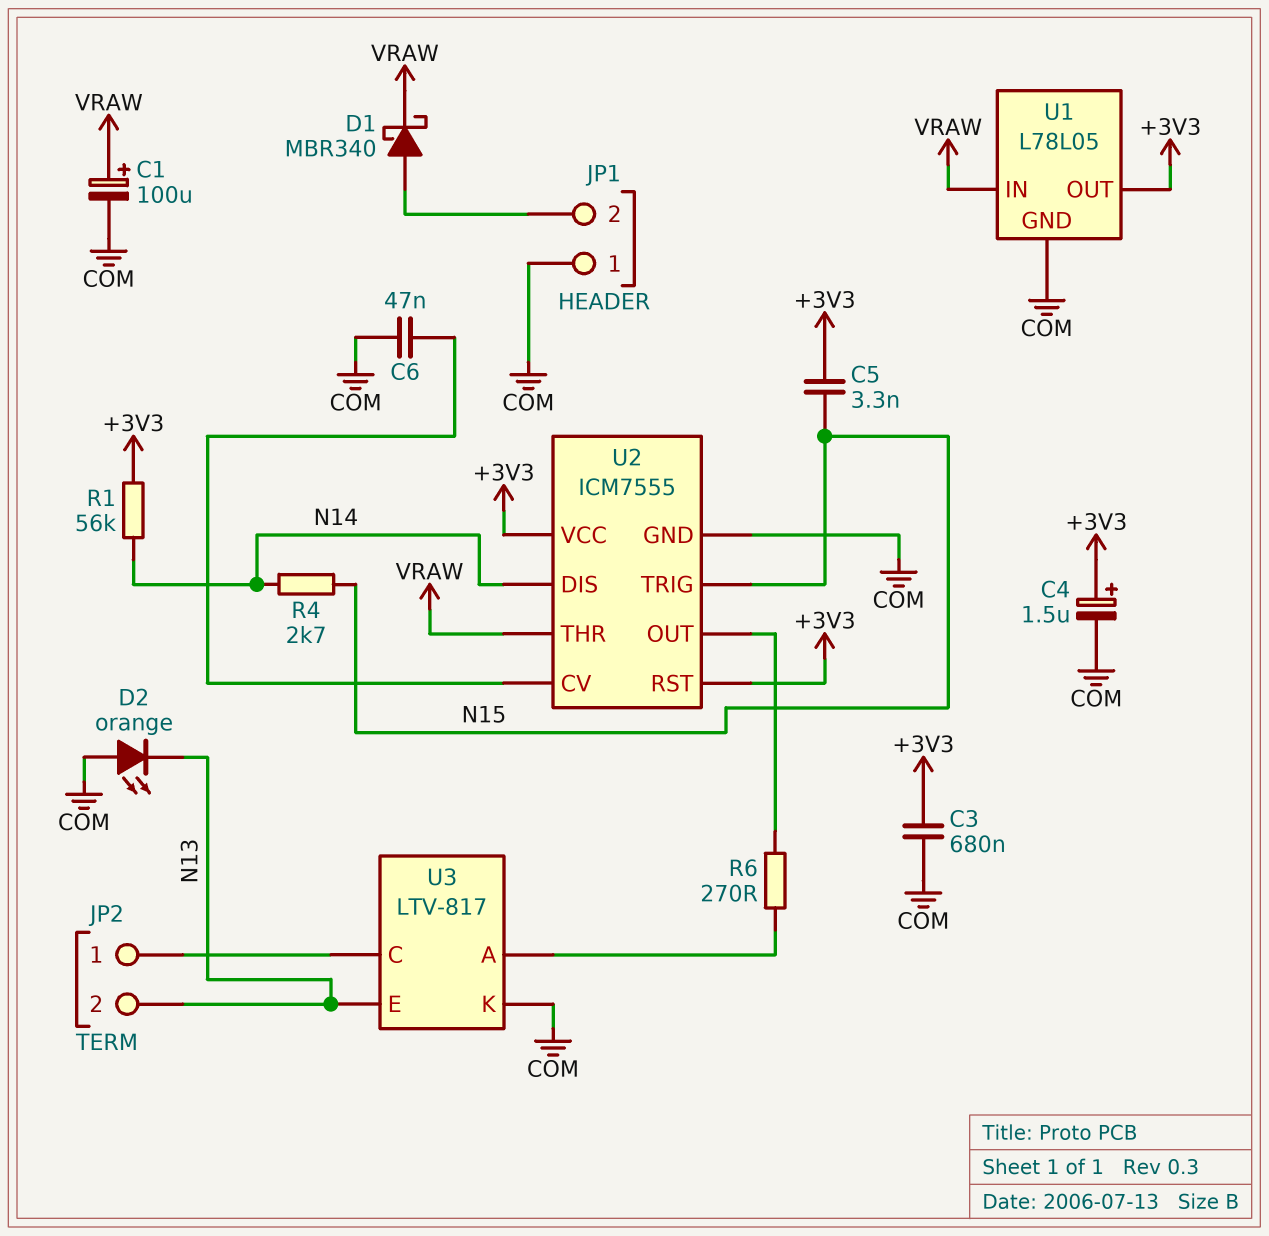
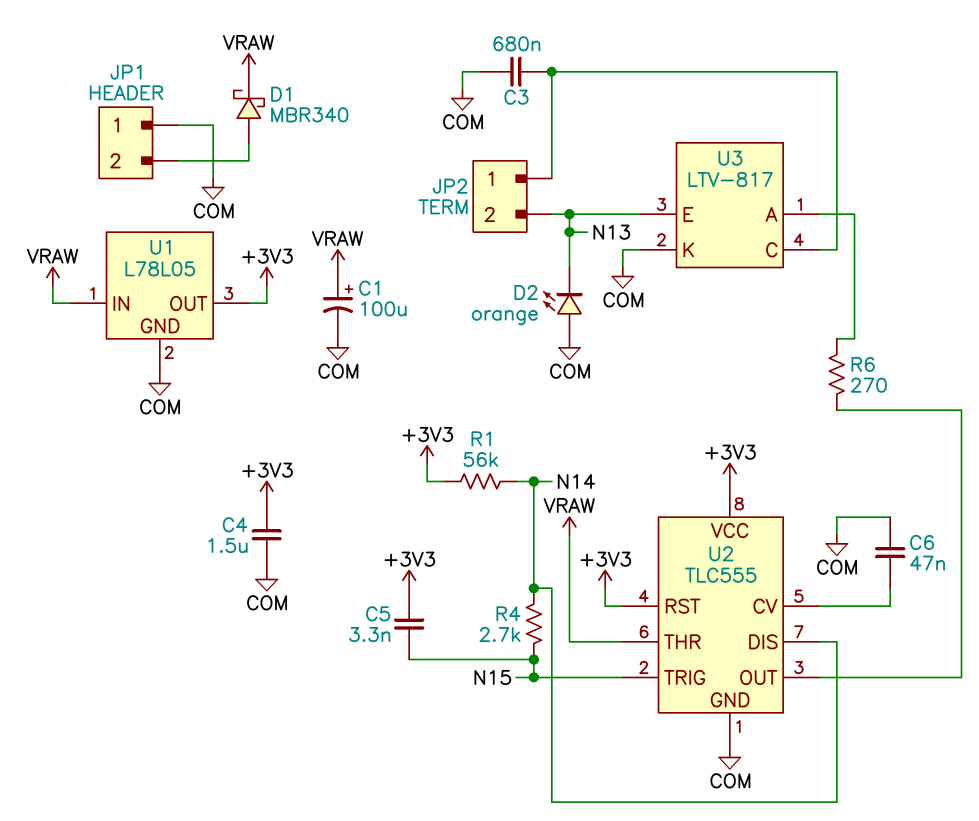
C3: 680nF (+3V3, COM) -> 680nF (COM, JP2/1)
C4: 1.5uF (plus +3V3, minus COM) -> 1.5uF (+3V3, COM)
U2: ICM7555 -> TLC555

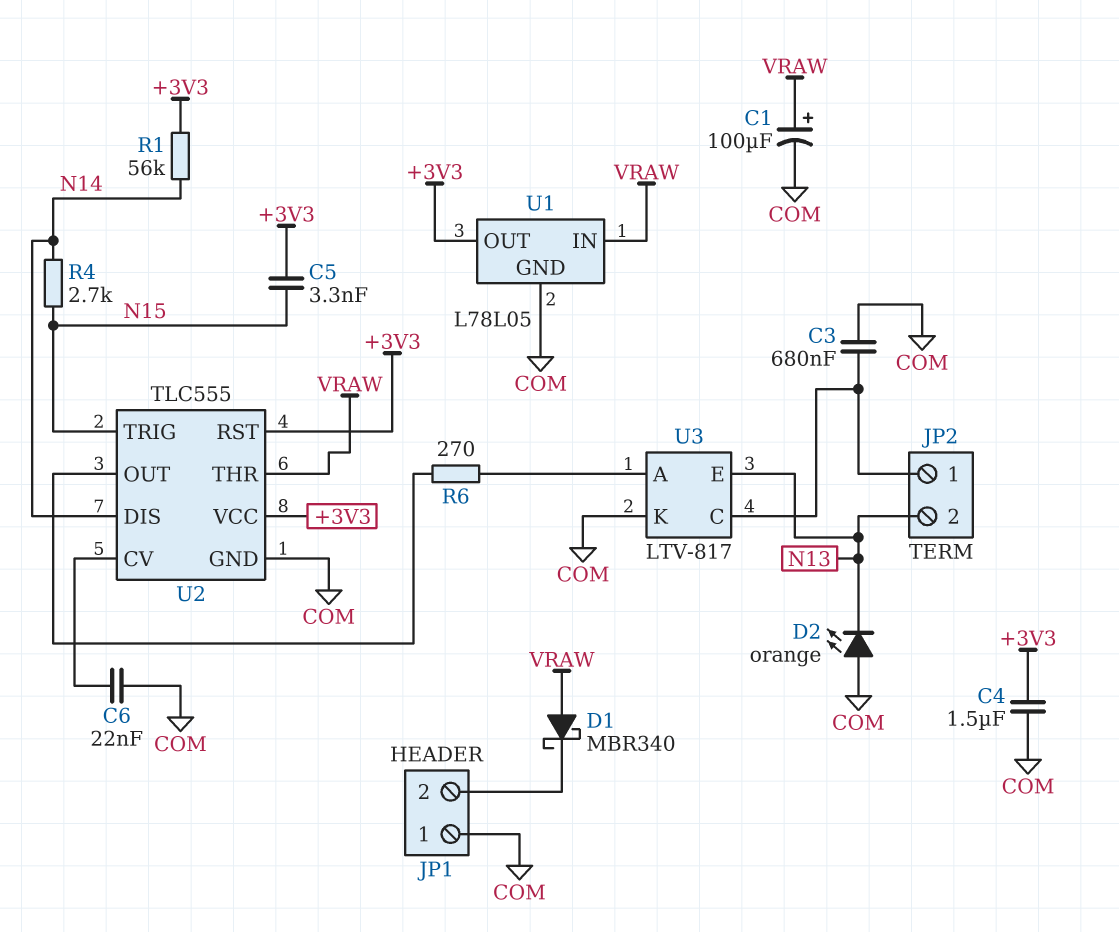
C6: 47nF (COM, U2/CV) -> 22nF (COM, U2/CV)
D1: schottky MBR340 (A JP1/2, K VRAW) -> schottky MBR340 (A VRAW, K JP1/2)

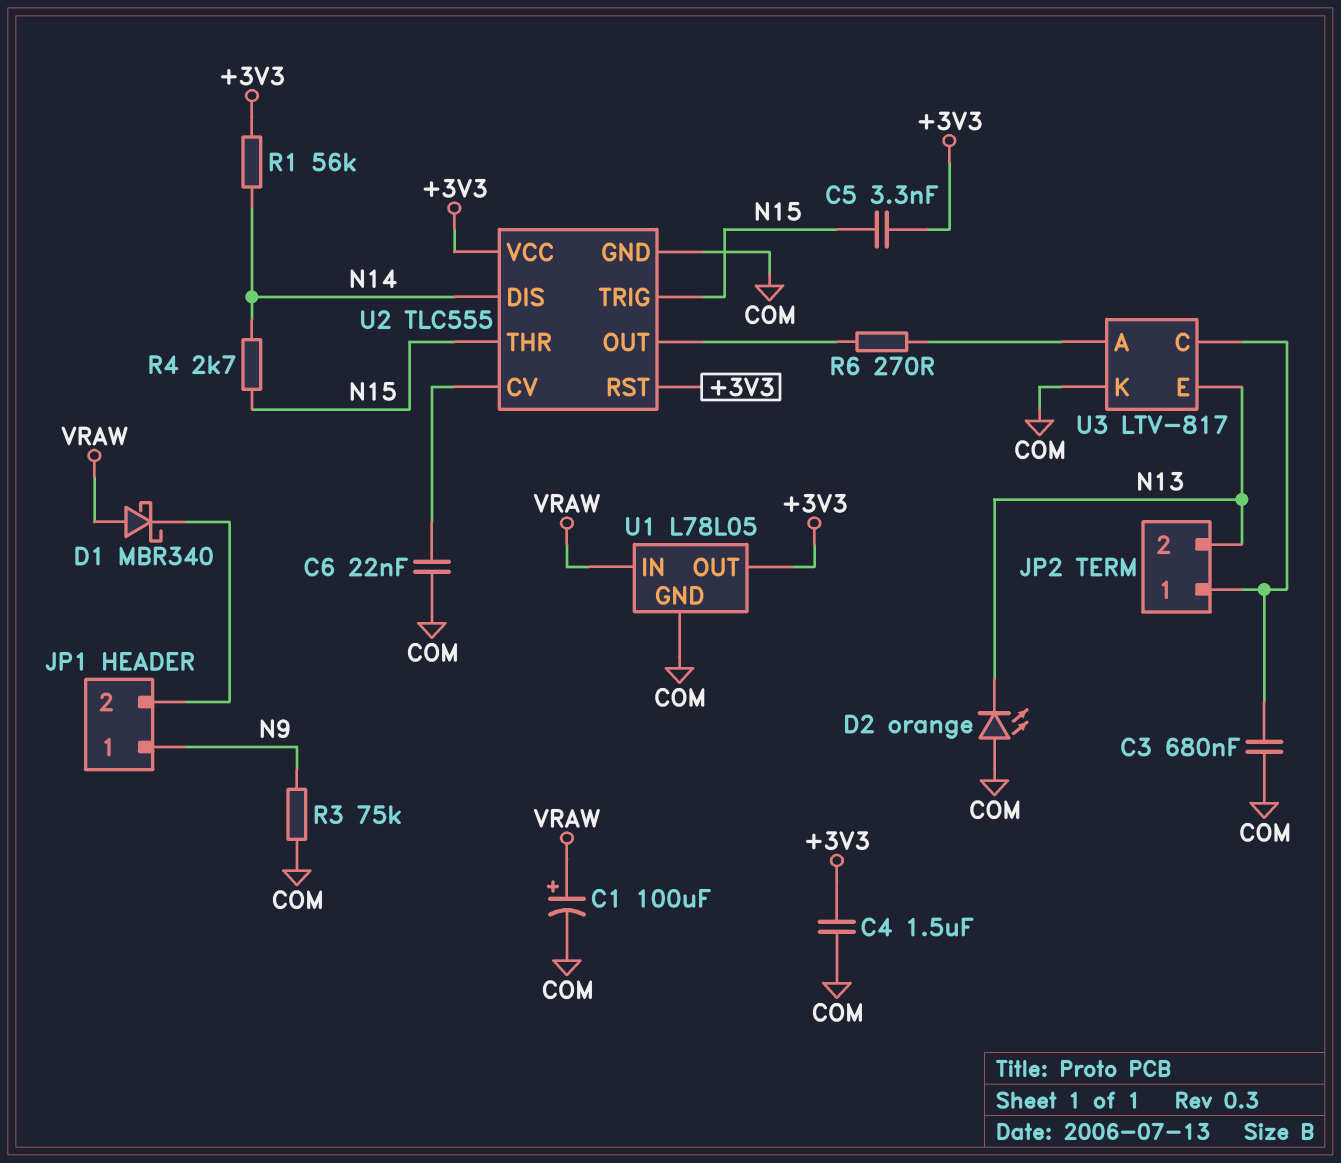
JP1 pin 1: COM -> N9
R3: none -> 75k (COM, N9)
U2 pin THR: VRAW -> N15

